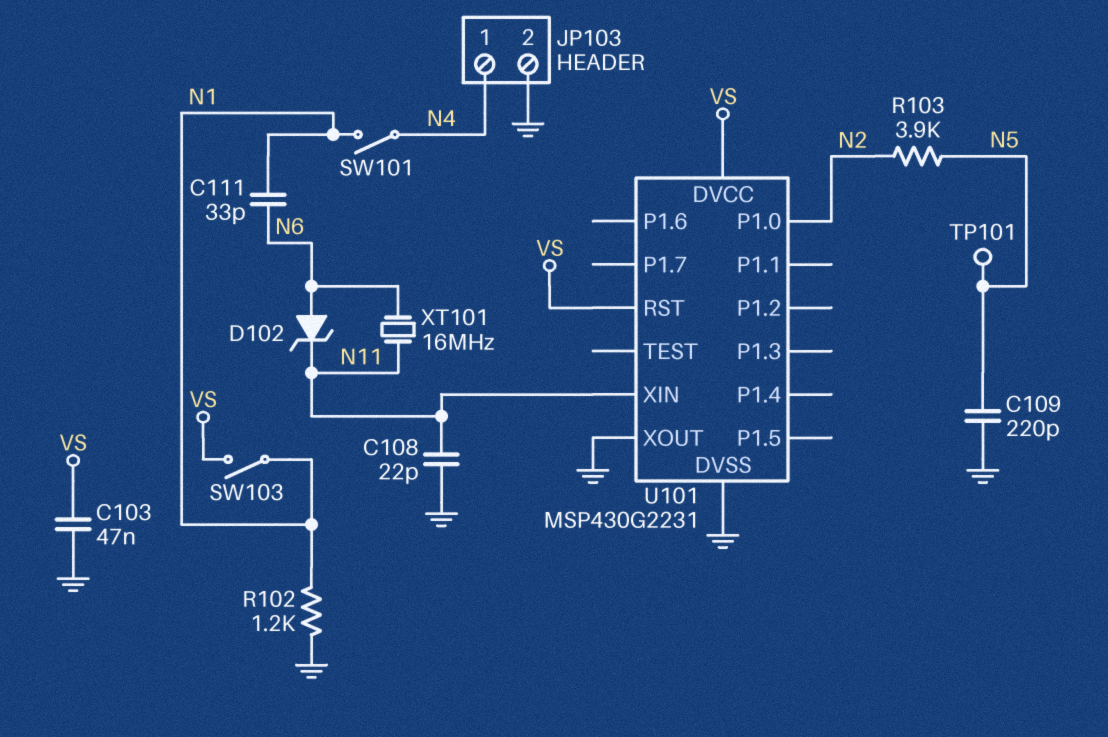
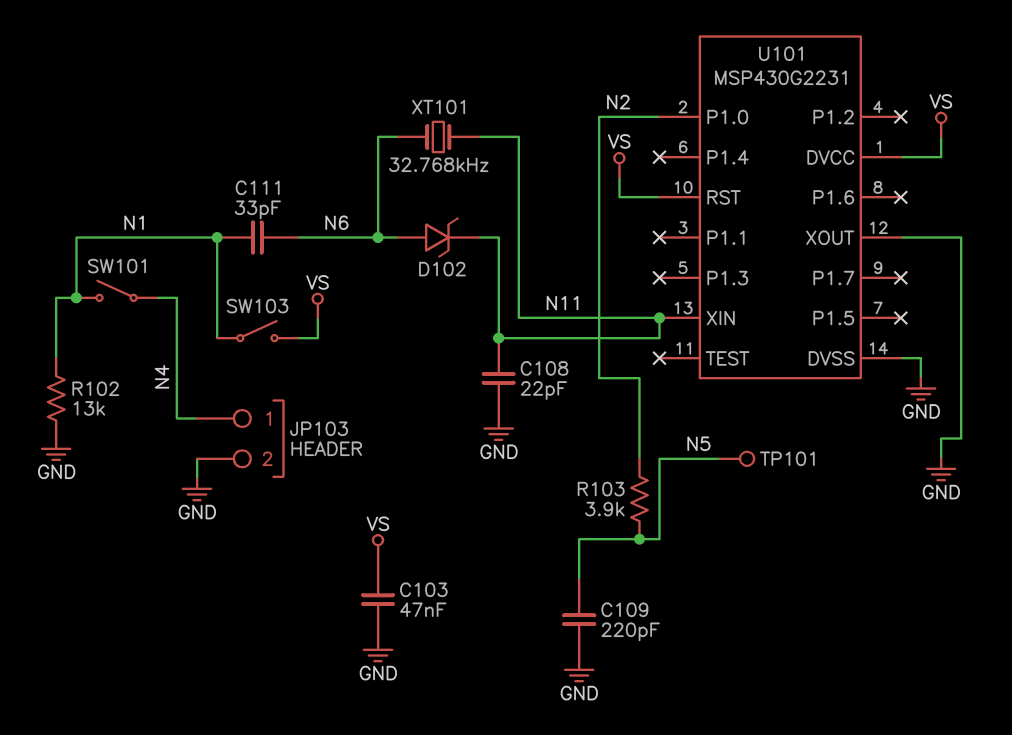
R102: 1.2k (GND, N1) -> 13k (GND, N1)
XT101: 16MHz (N6, N11) -> 32.768kHz (N6, N11)

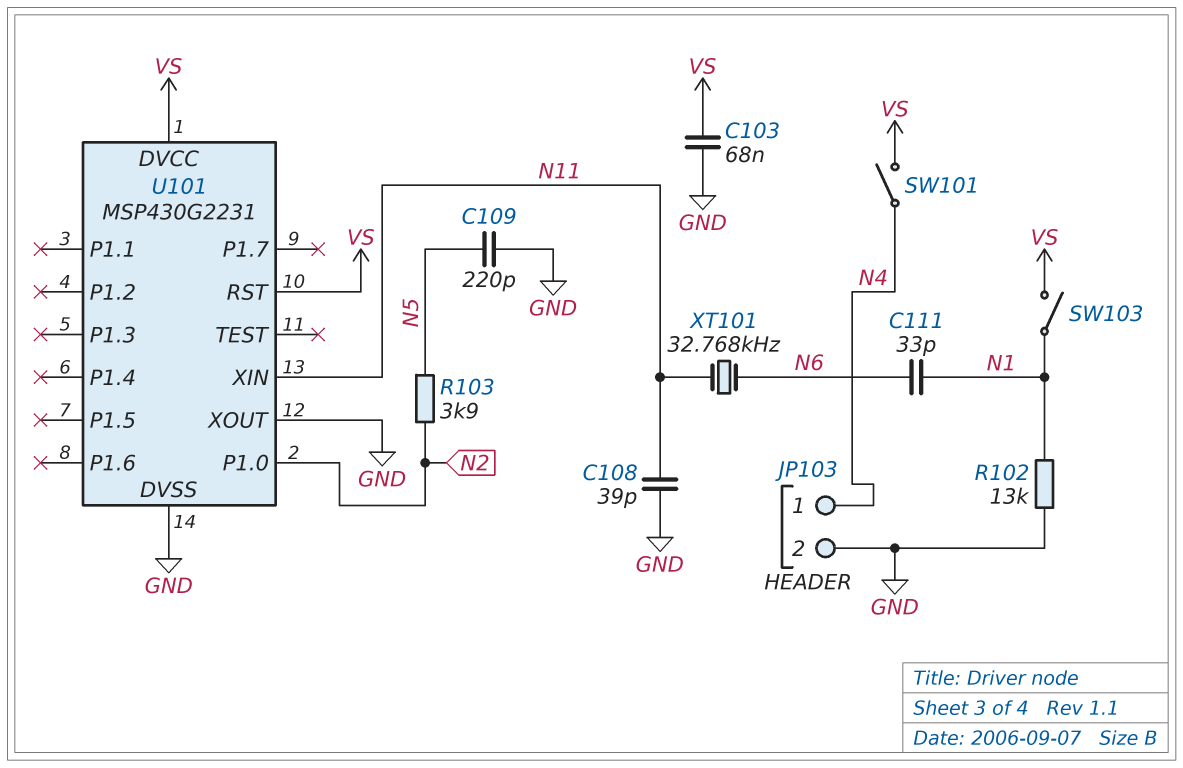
C103: 47nF (GND, VS) -> 68nF (GND, VS)
C108: 22pF (GND, N11) -> 39pF (GND, N11)
D102: zener (A N6, K N11) -> none
SW101: switch (N1, N4) -> switch (N4, VS)
TP101: test point (N5) -> none

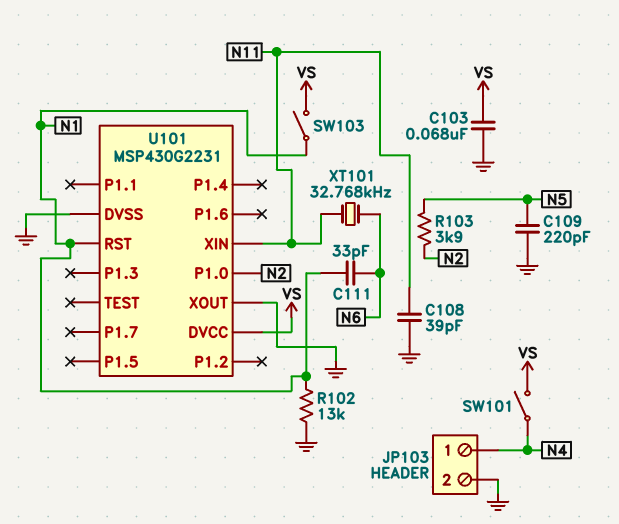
U101 pin RST: VS -> N1

